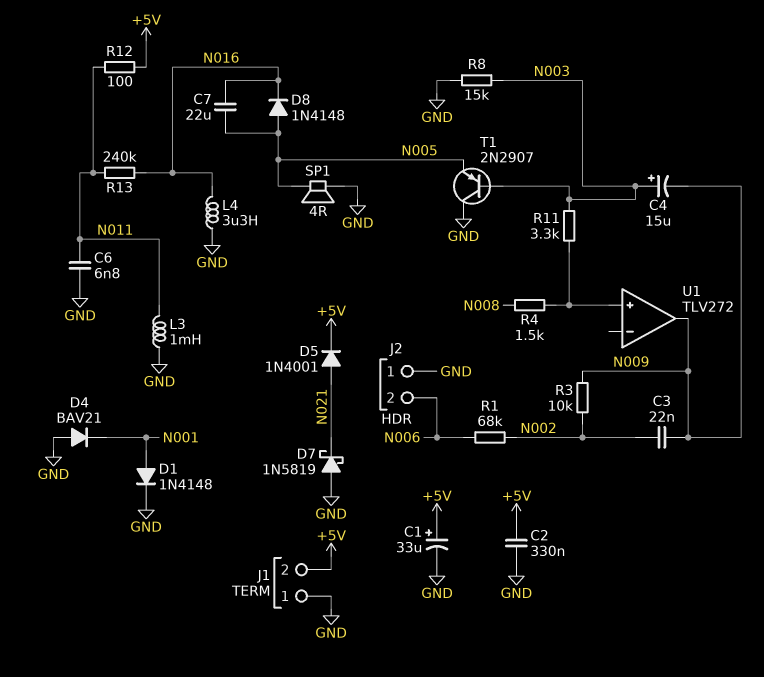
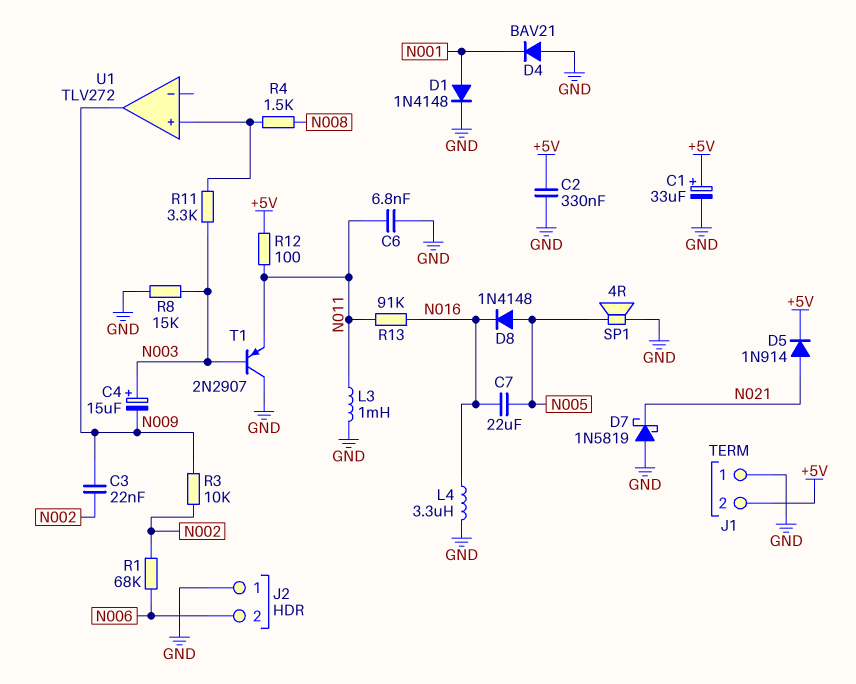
D5: diode 1N4001 (A N021, K +5V) -> diode 1N914 (A N021, K +5V)
R13: 240k (N011, N016) -> 91k (N011, N016)
T1: PNP 2N2907 (B N003, C GND, E N005) -> PNP 2N2907 (B N003, C GND, E N011)

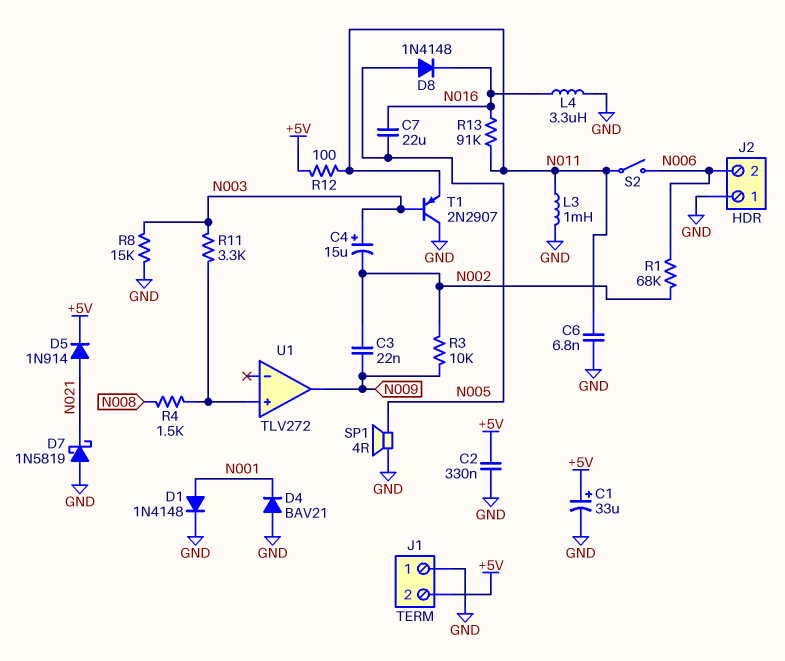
C4: 15uF (plus N003, minus N009) -> 15uF (plus N003, minus N002)
S2: none -> switch (N006, N011)

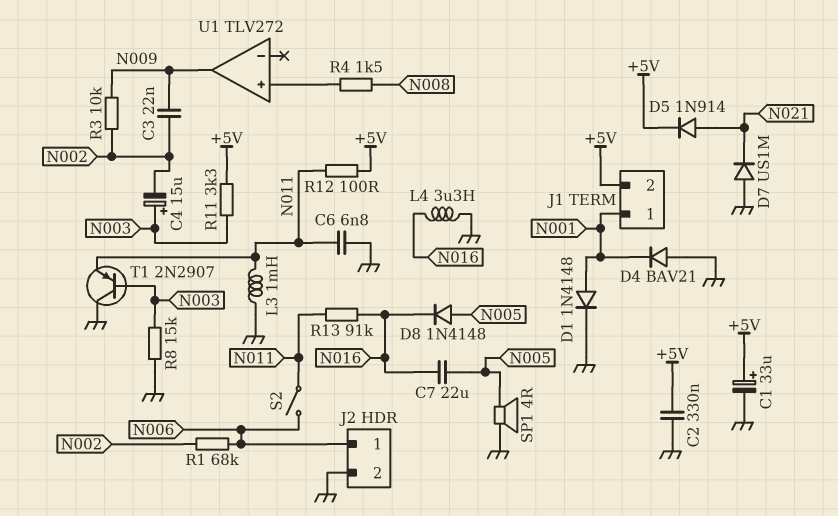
D7: schottky 1N5819 (A GND, K N021) -> diode US1M (A GND, K N021)
J1 pin 1: GND -> N001
J2 pin 1: GND -> N006
J2 pin 2: N006 -> GND
R11: 3.3k (N003, U1/in+) -> 3.3k (+5V, N003)

